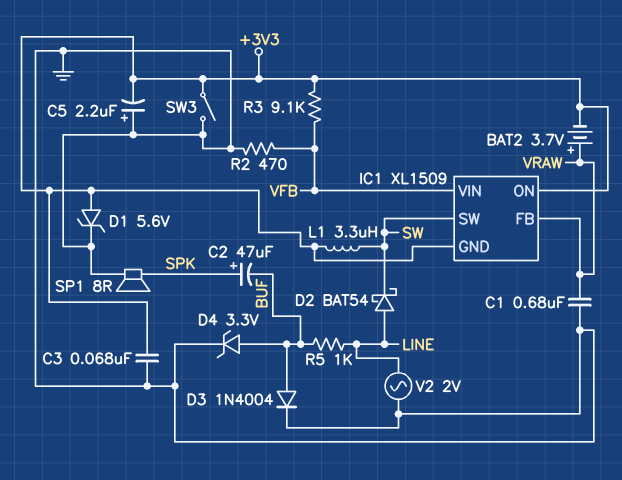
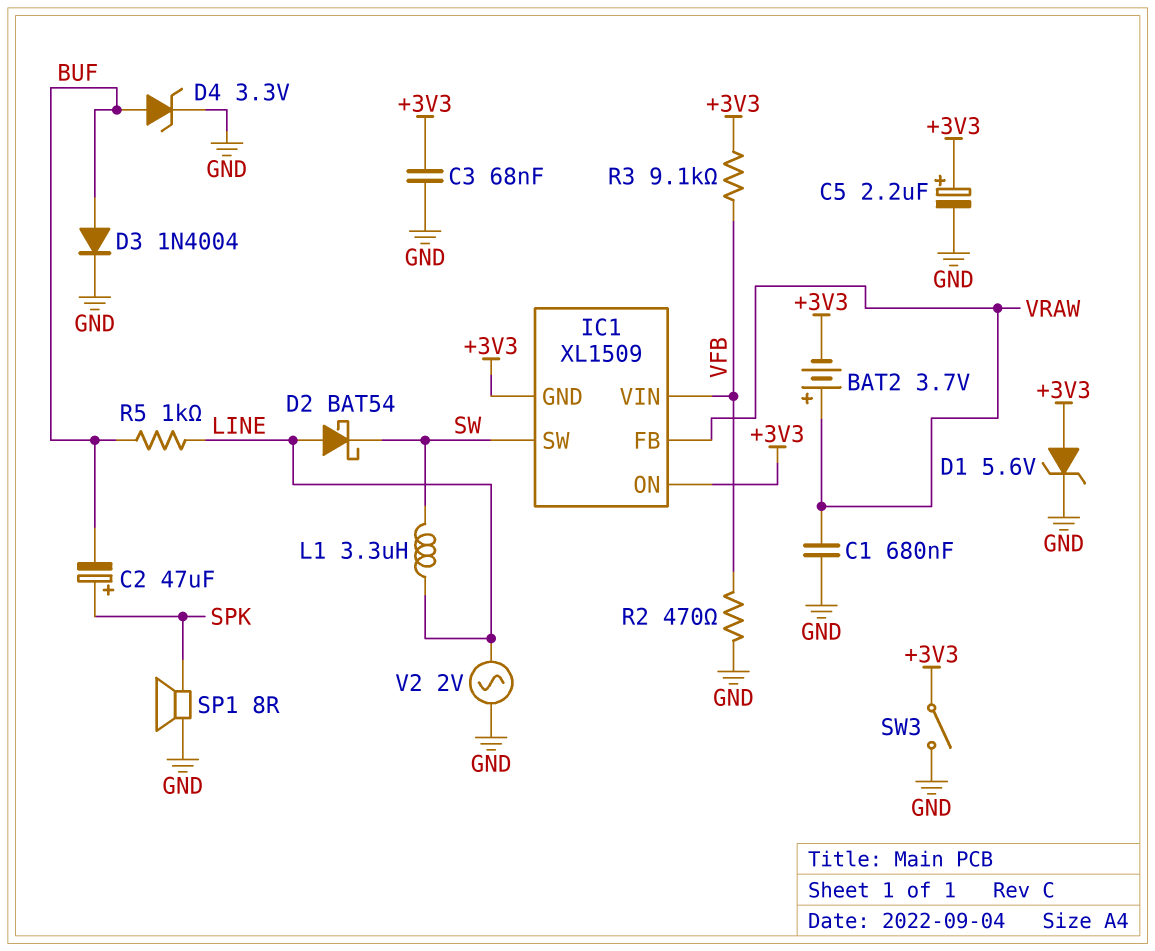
C5: 2.2uF (plus GND, minus +3V3) -> 2.2uF (plus +3V3, minus GND)
L1: 3.3uH (+3V3, SW) -> 3.3uH (LINE, SW)

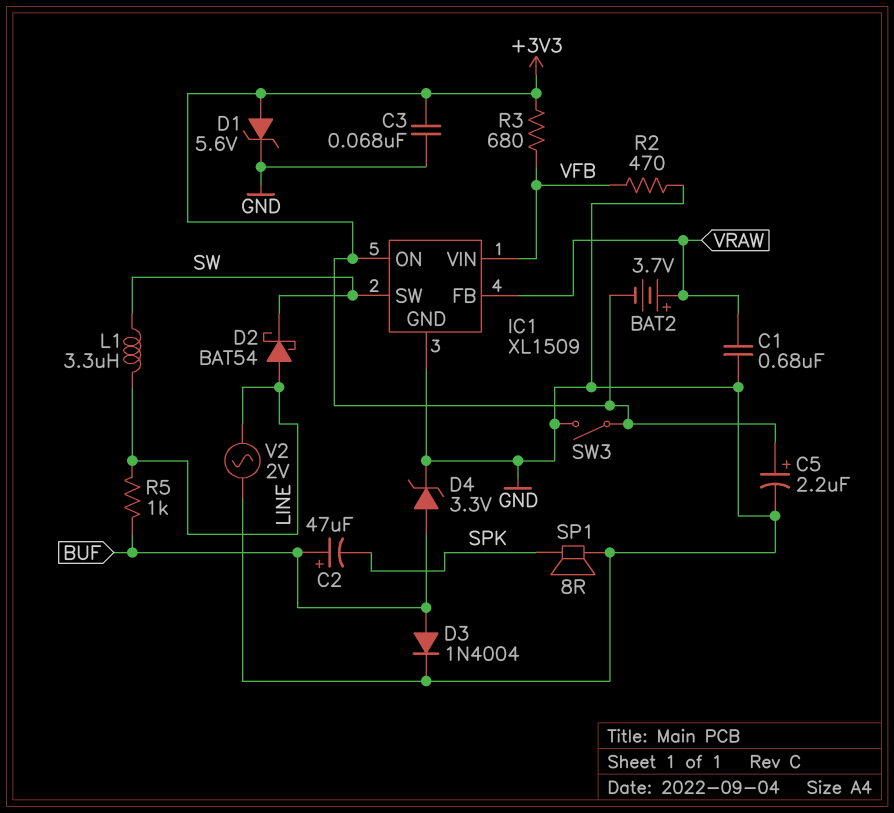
C2: 47uF (plus SPK, minus BUF) -> 47uF (plus BUF, minus SPK)
IC1 pin GND: +3V3 -> GND
R3: 9.1k (+3V3, VFB) -> 680 (+3V3, VFB)

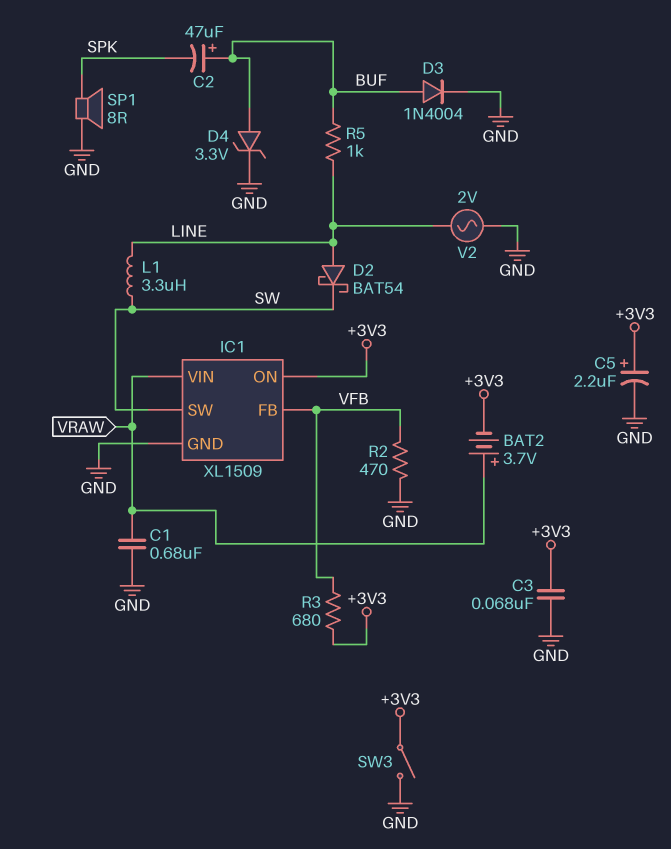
D1: zener 5.6V (A +3V3, K GND) -> none
IC1 pin FB: VRAW -> VFB
IC1 pin VIN: VFB -> VRAW

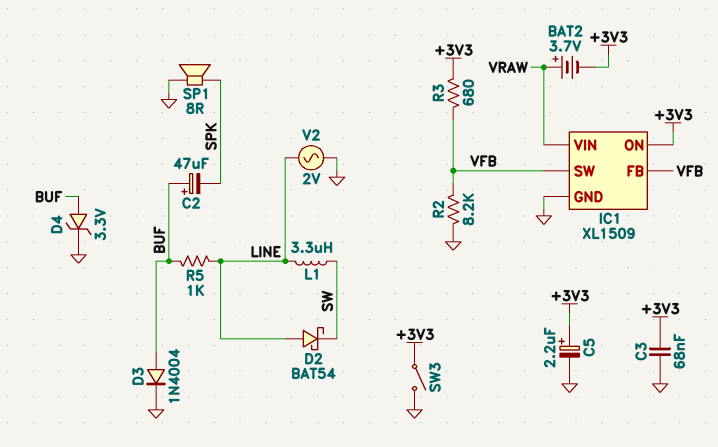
C1: 680nF (GND, VRAW) -> none
IC1 pin SW: SW -> VFB
R2: 470 (GND, VFB) -> 8.2k (GND, VFB)

